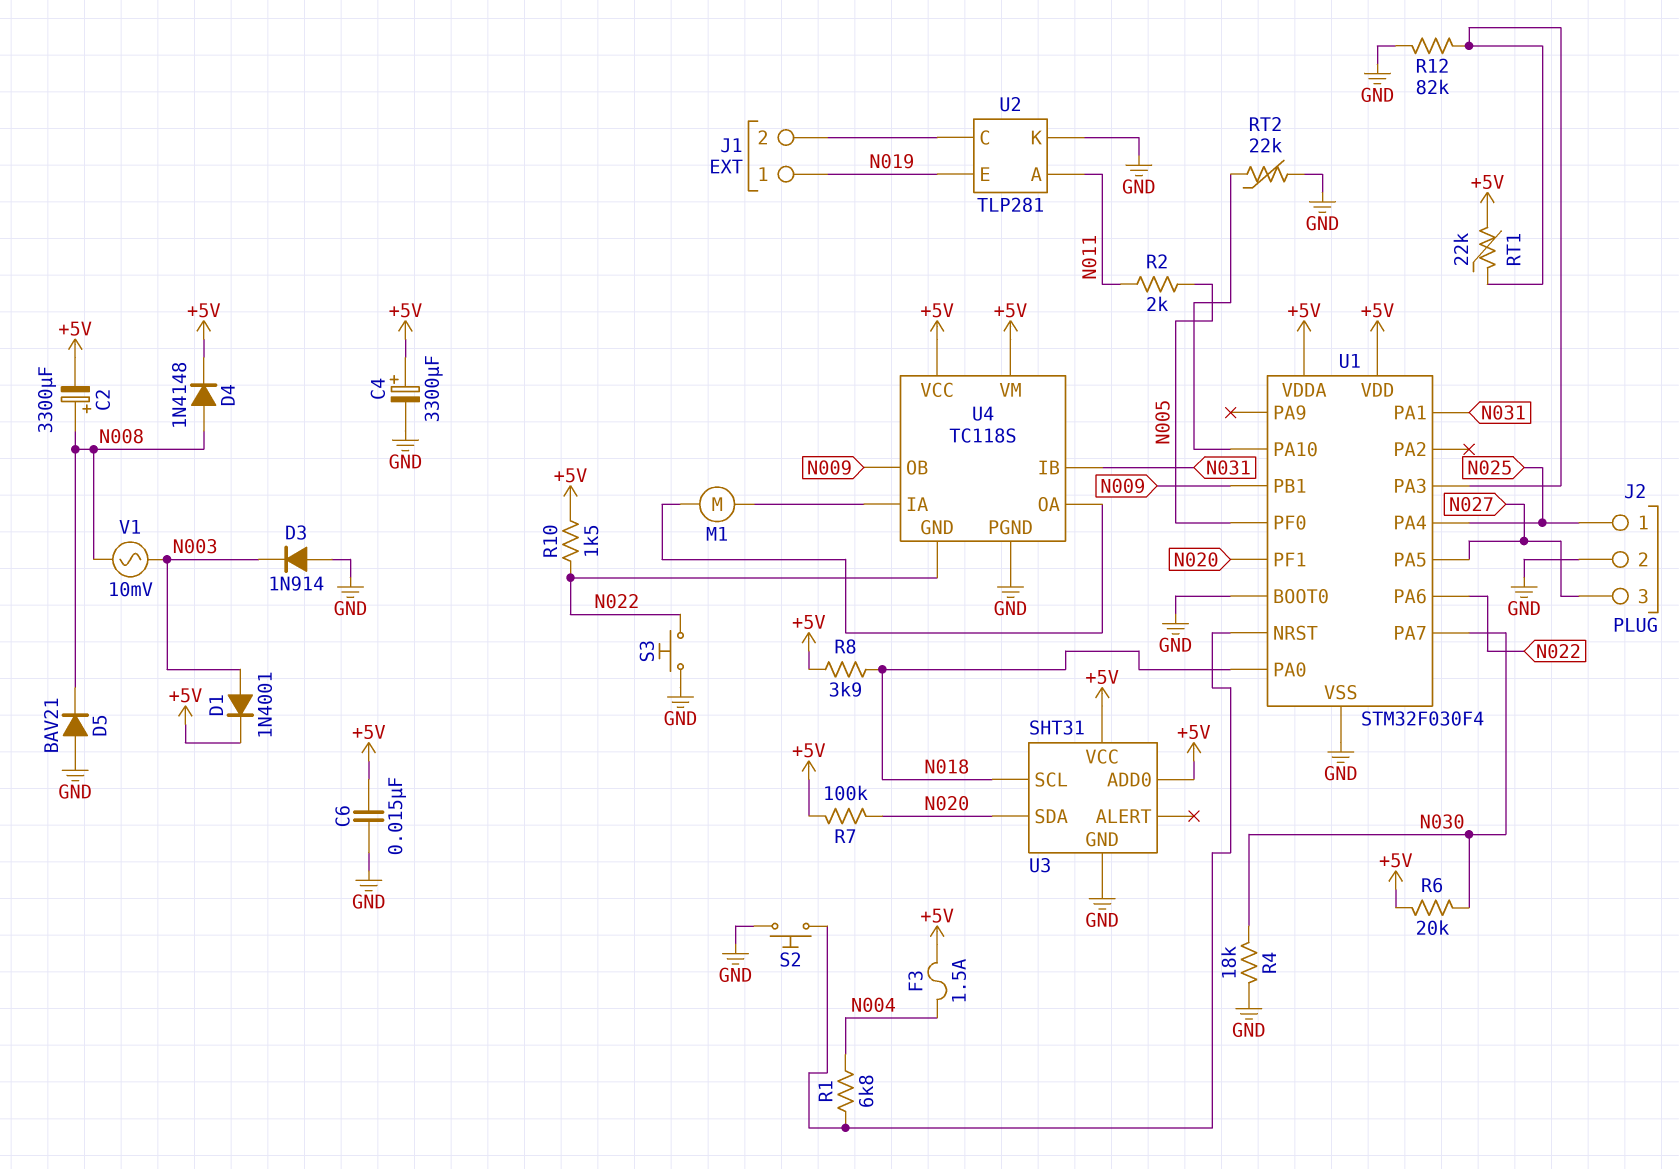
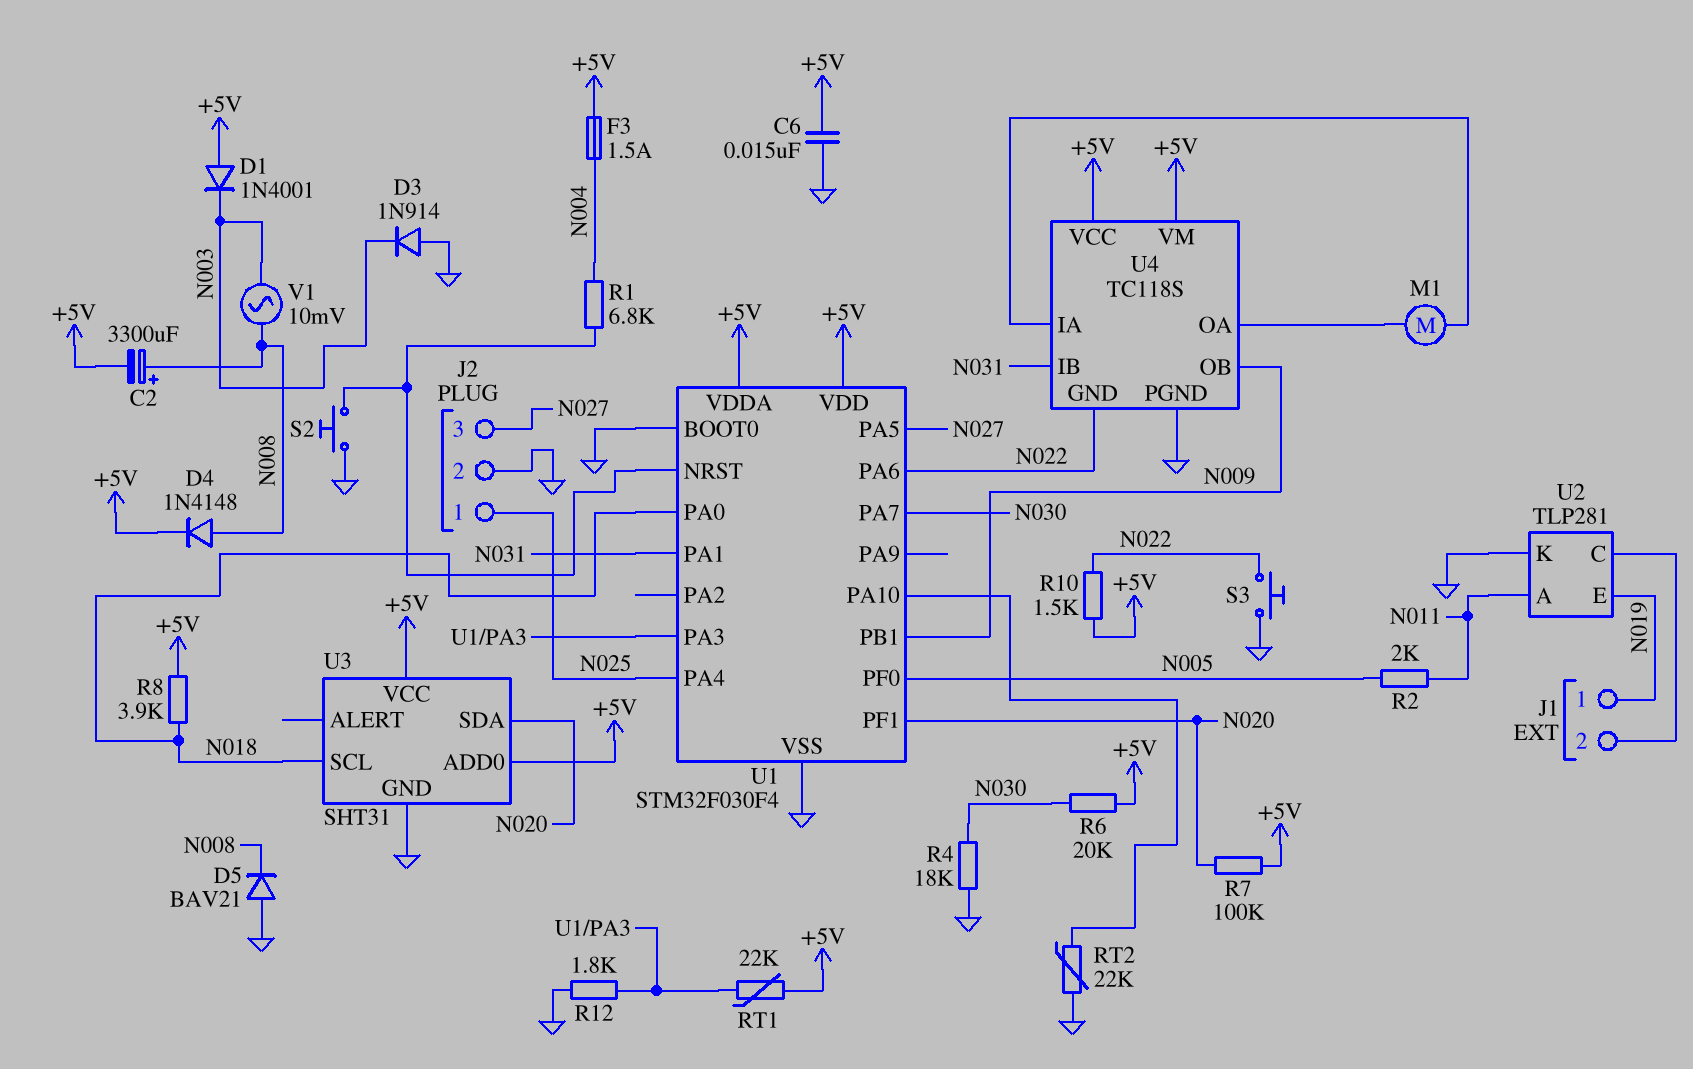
C4: 3300uF (plus +5V, minus GND) -> none
D1: diode 1N4001 (A N003, K +5V) -> diode 1N4001 (A +5V, K N003)
R12: 82k (GND, U1/PA3) -> 1.8k (GND, U1/PA3)

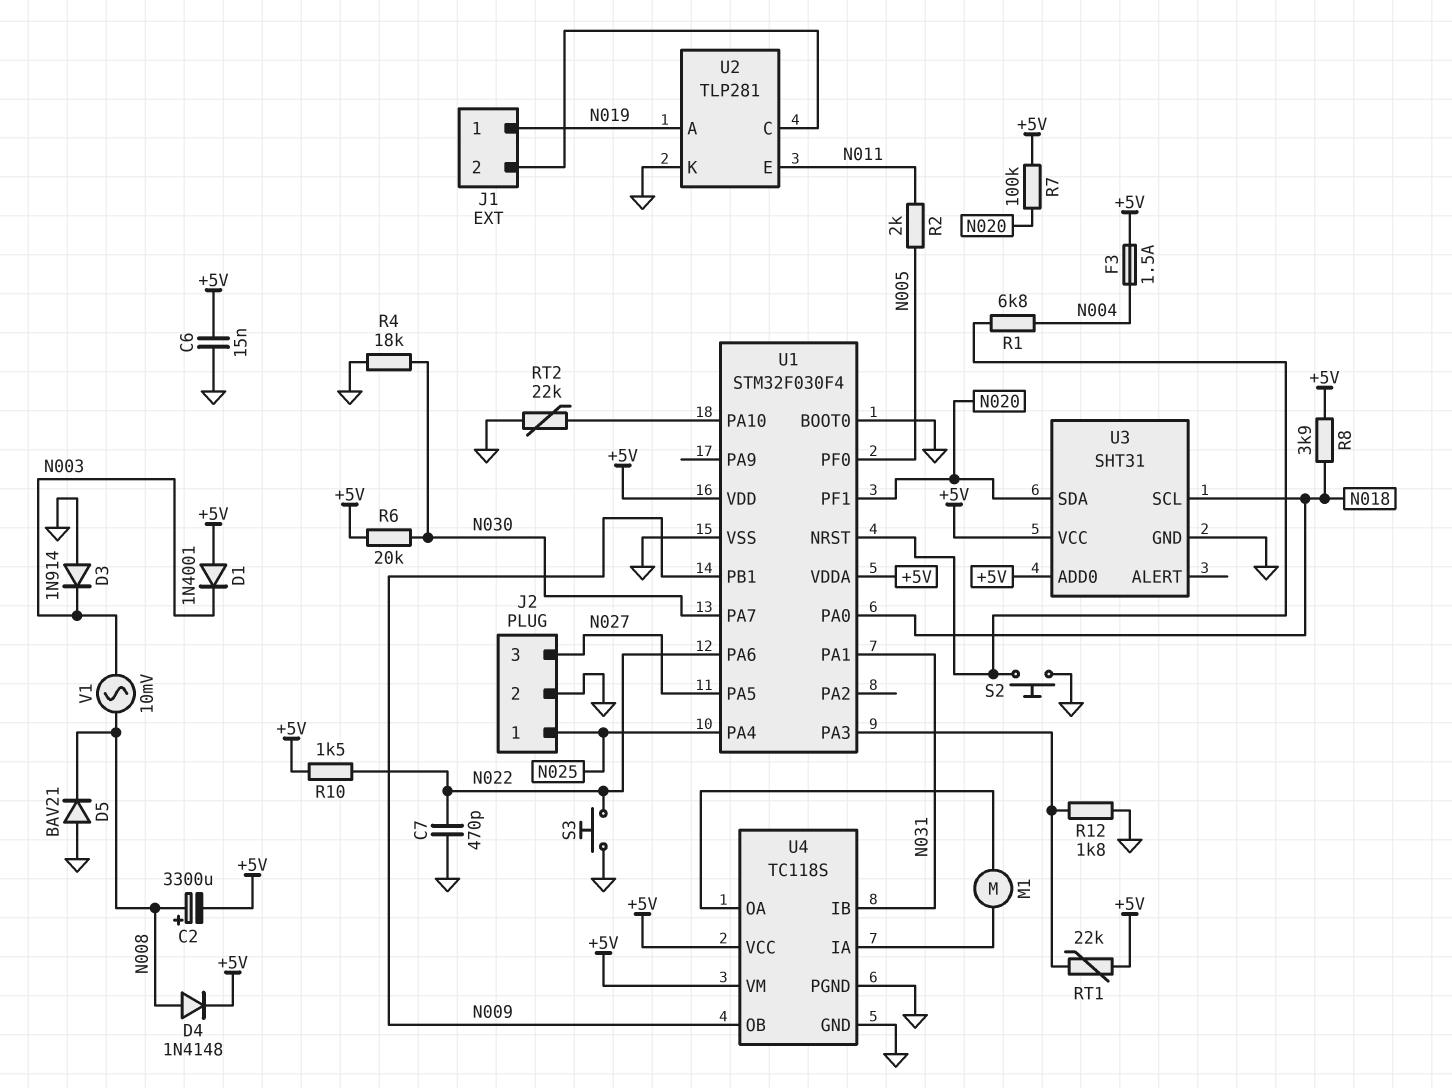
C7: none -> 470pF (GND, N022)
U2 pin A: N011 -> N019
U2 pin E: N019 -> N011
U4 pin GND: N022 -> GND

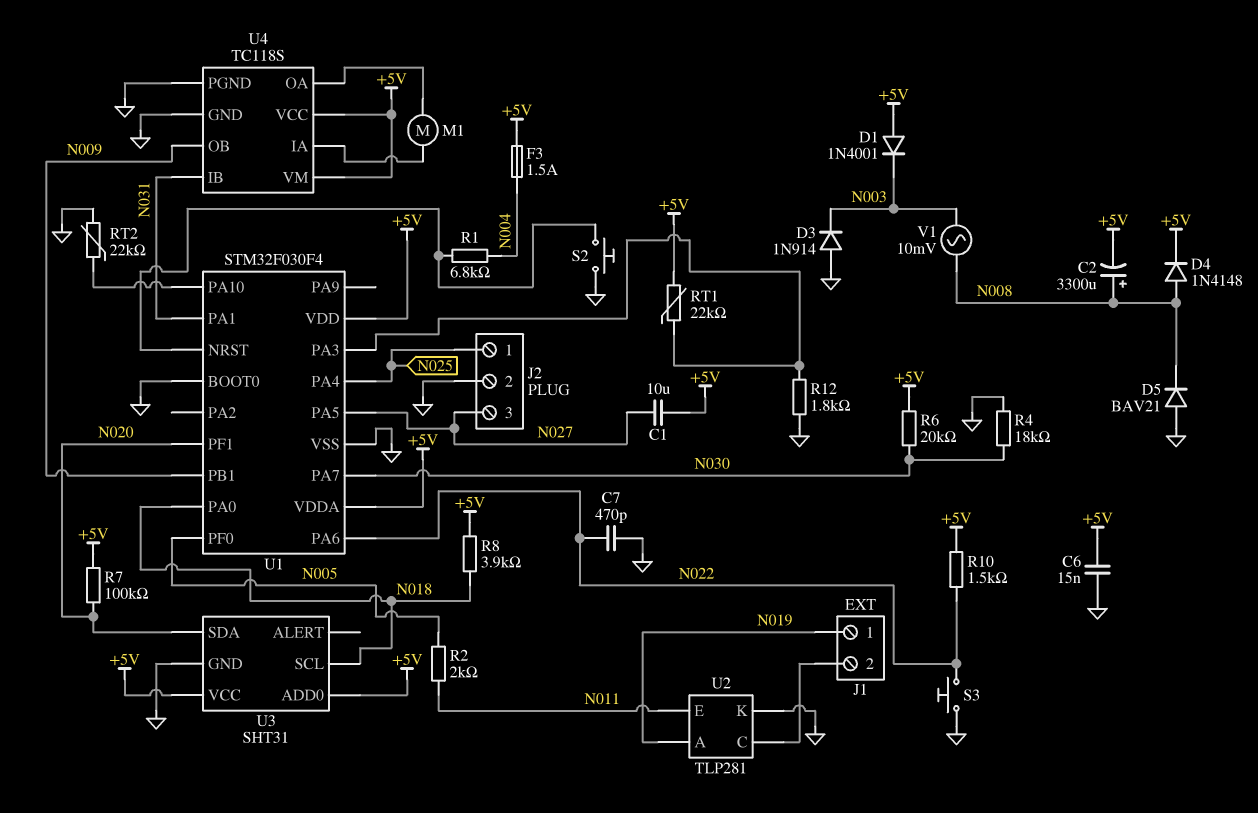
C1: none -> 10uF (+5V, N027)

